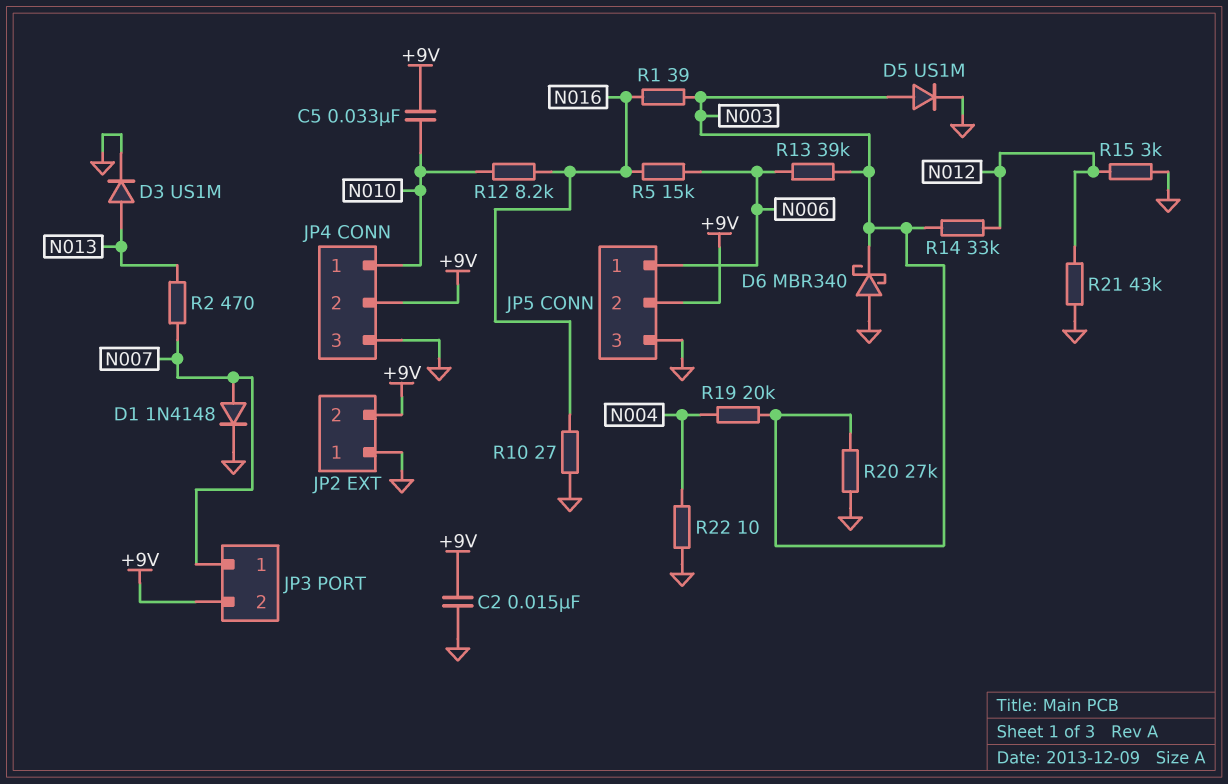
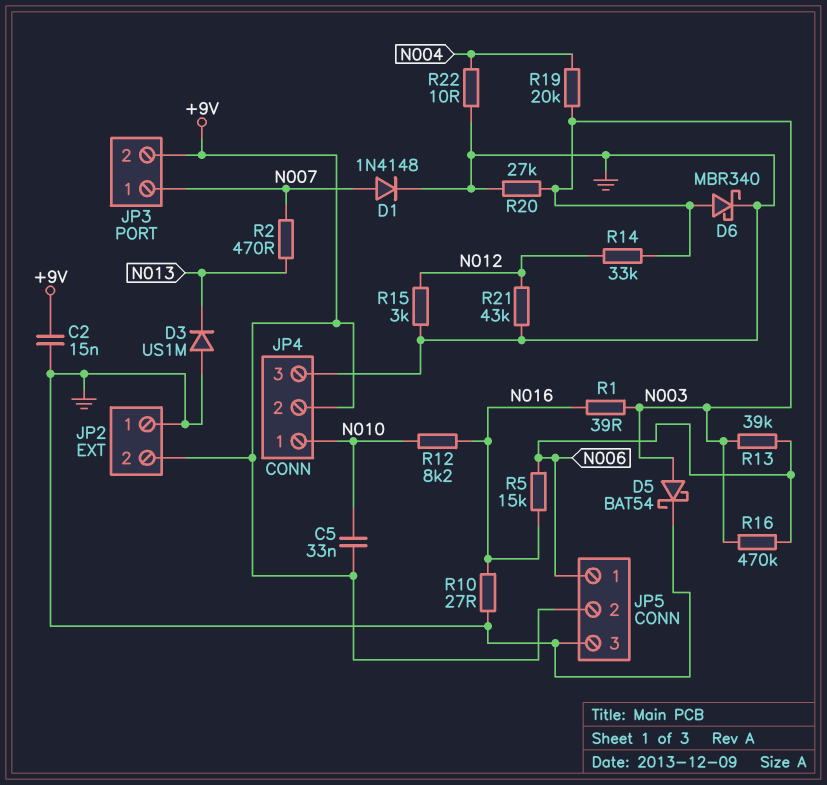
D3: diode US1M (A N013, K GND) -> diode US1M (A GND, K N013)
D5: diode US1M (A N003, K GND) -> schottky BAT54 (A N003, K GND)
D6: schottky MBR340 (A GND, K N003) -> schottky MBR340 (A N003, K GND)
R16: none -> 470k (N003, N006)

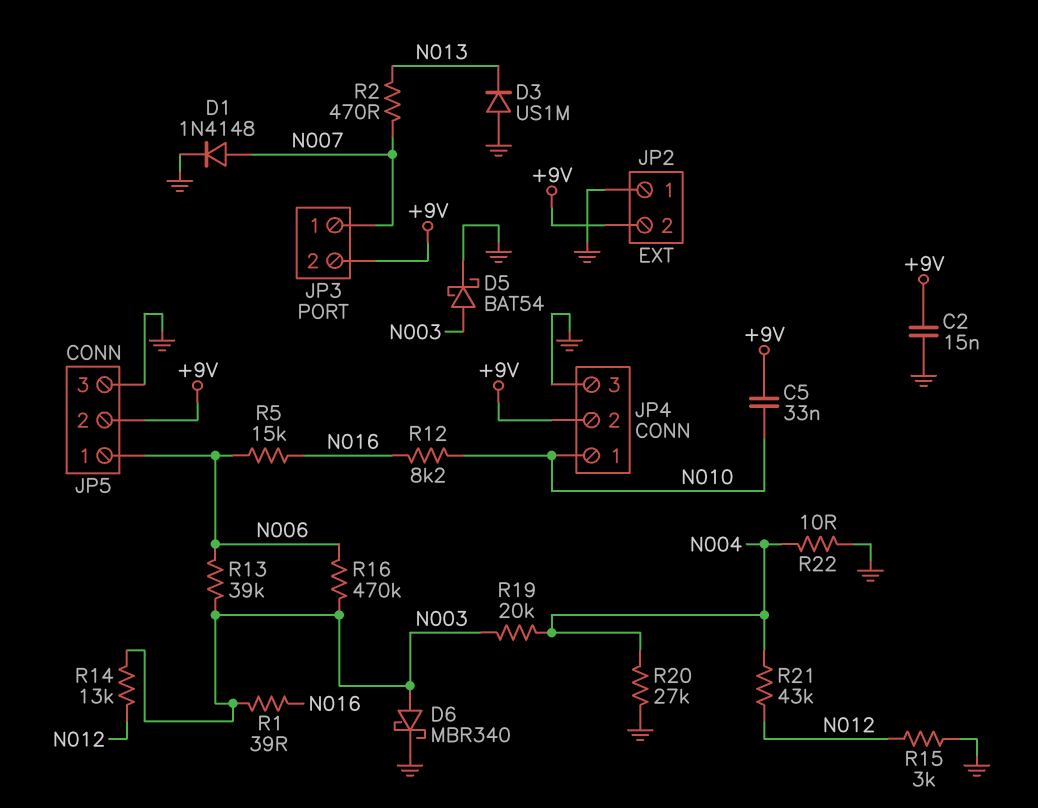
R10: 27 (GND, N016) -> none
R14: 33k (N003, N012) -> 13k (N003, N012)
R20: 27k (GND, N003) -> 27k (GND, N004)
R21: 43k (GND, N012) -> 43k (N004, N012)

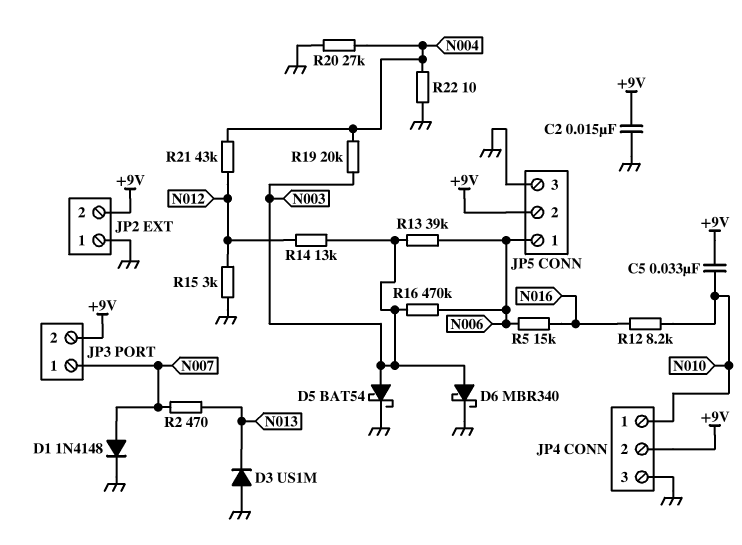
R1: 39 (N003, N016) -> none

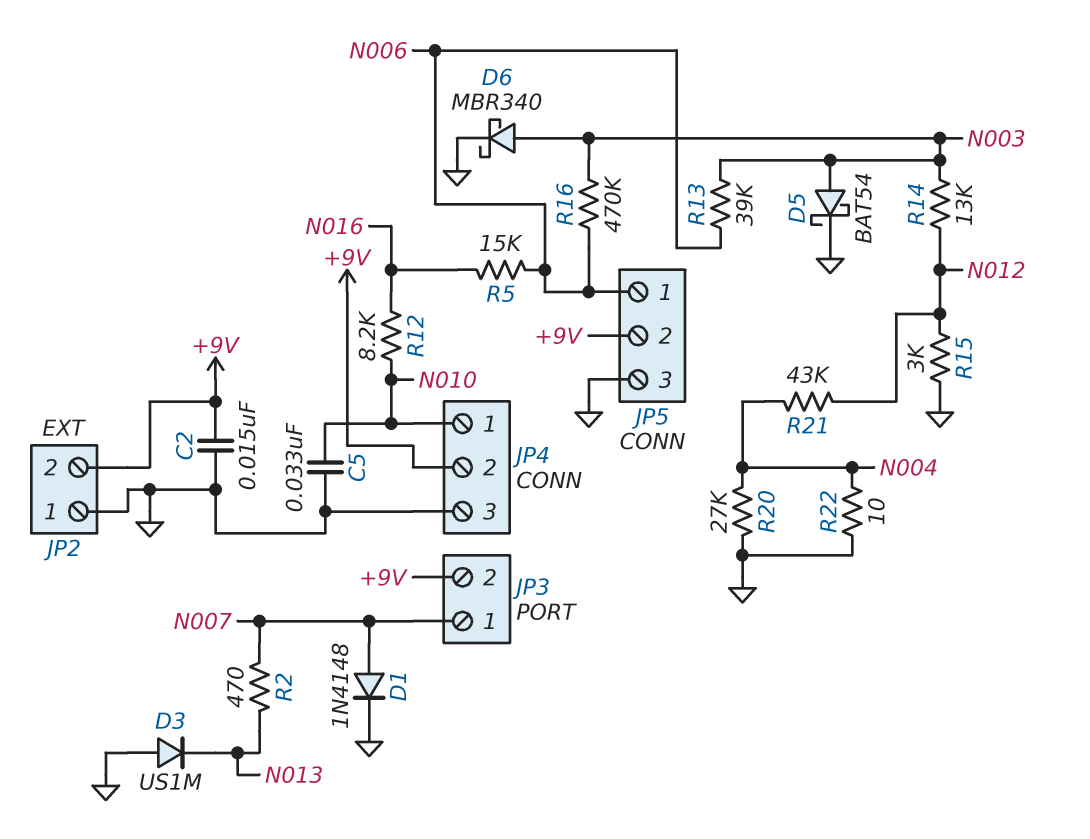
C5: 33nF (+9V, N010) -> 33nF (GND, N010)
R19: 20k (N003, N004) -> none

